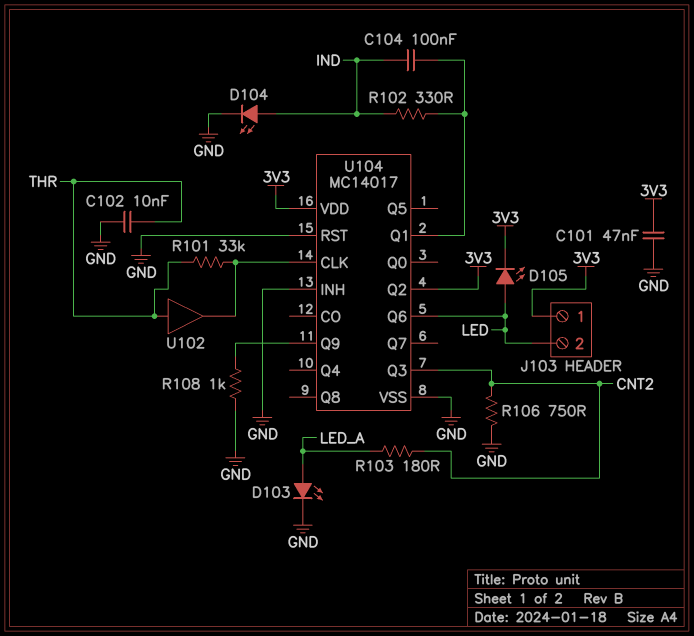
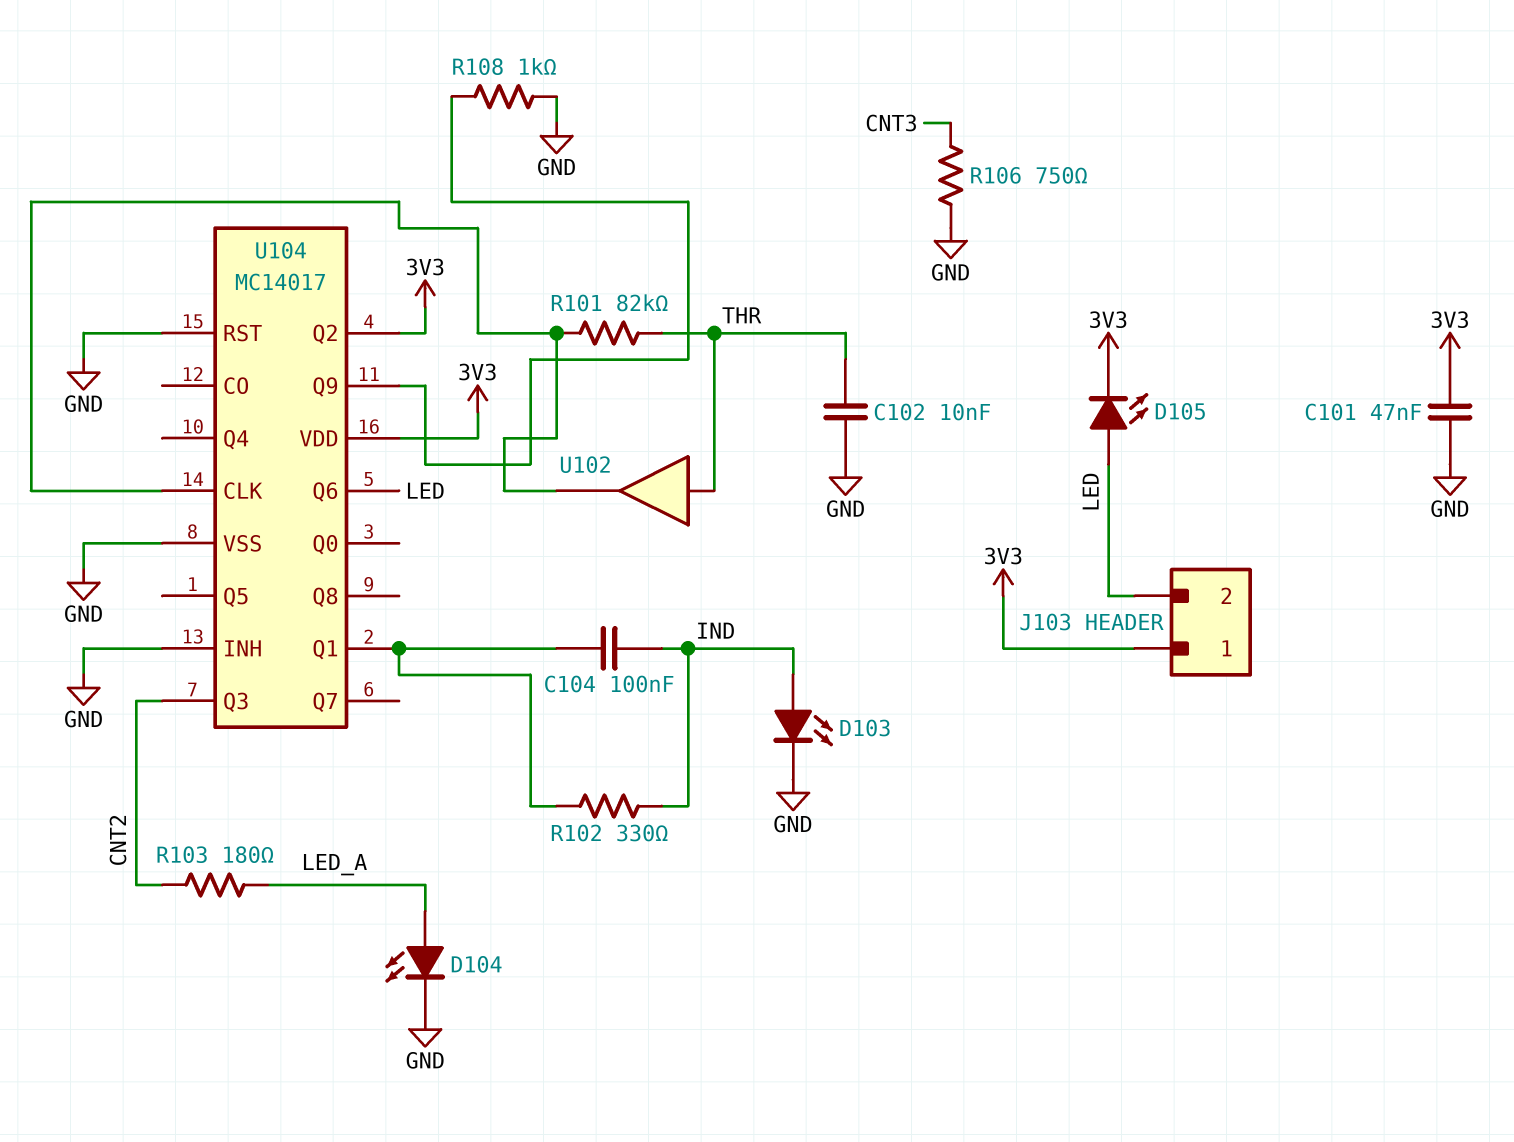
D103: LED (A LED_A, K GND) -> LED (A IND, K GND)
D104: LED (A IND, K GND) -> LED (A LED_A, K GND)
R101: 33k (THR, U104/CLK) -> 82k (THR, U104/CLK)
R106: 750 (CNT2, GND) -> 750 (CNT3, GND)

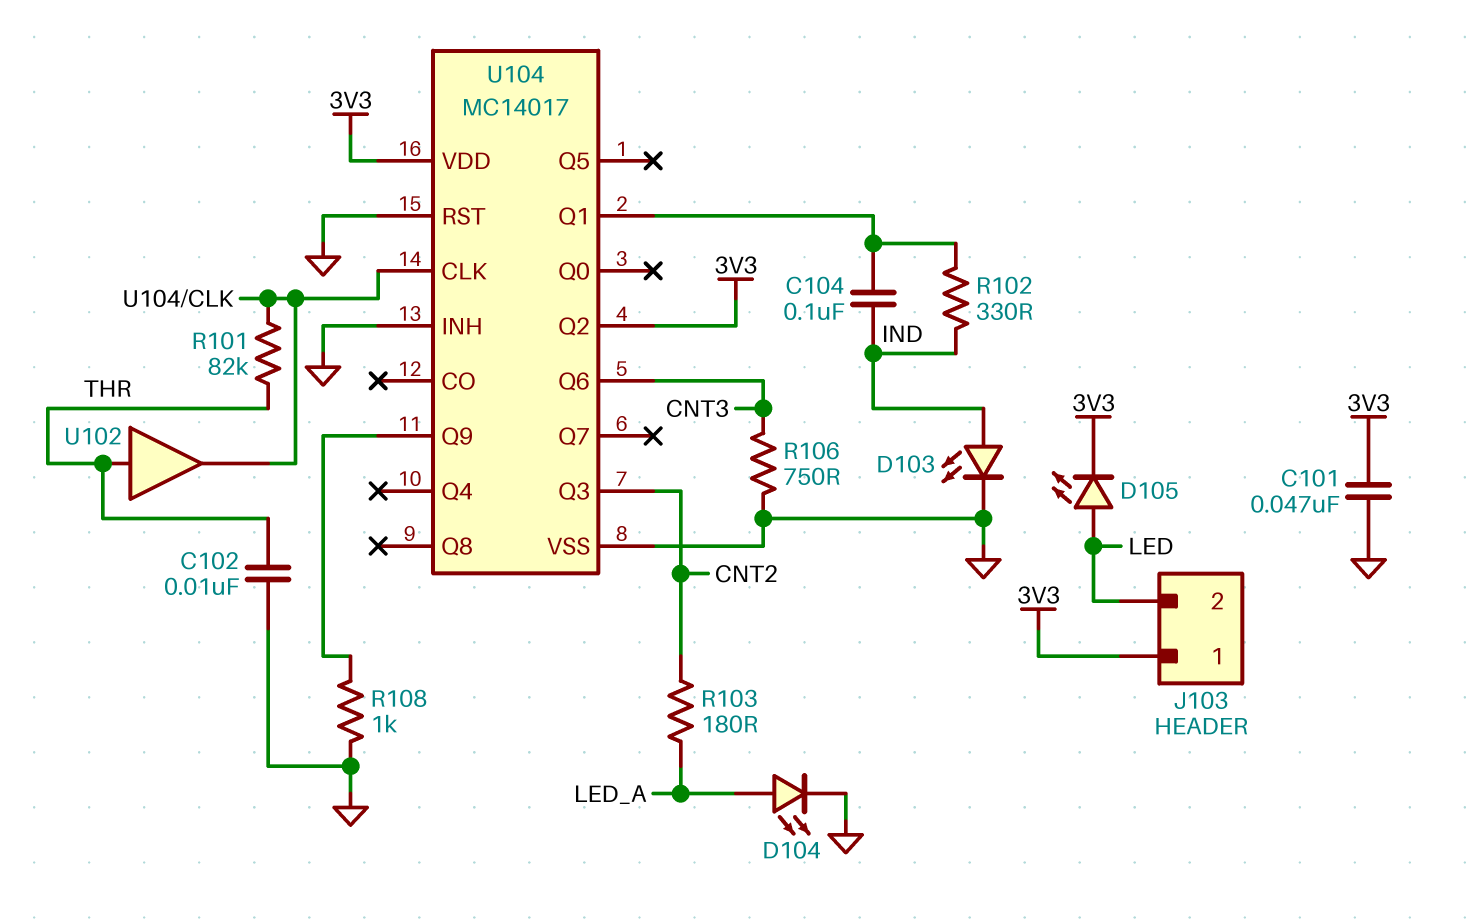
U104 pin Q6: LED -> CNT3

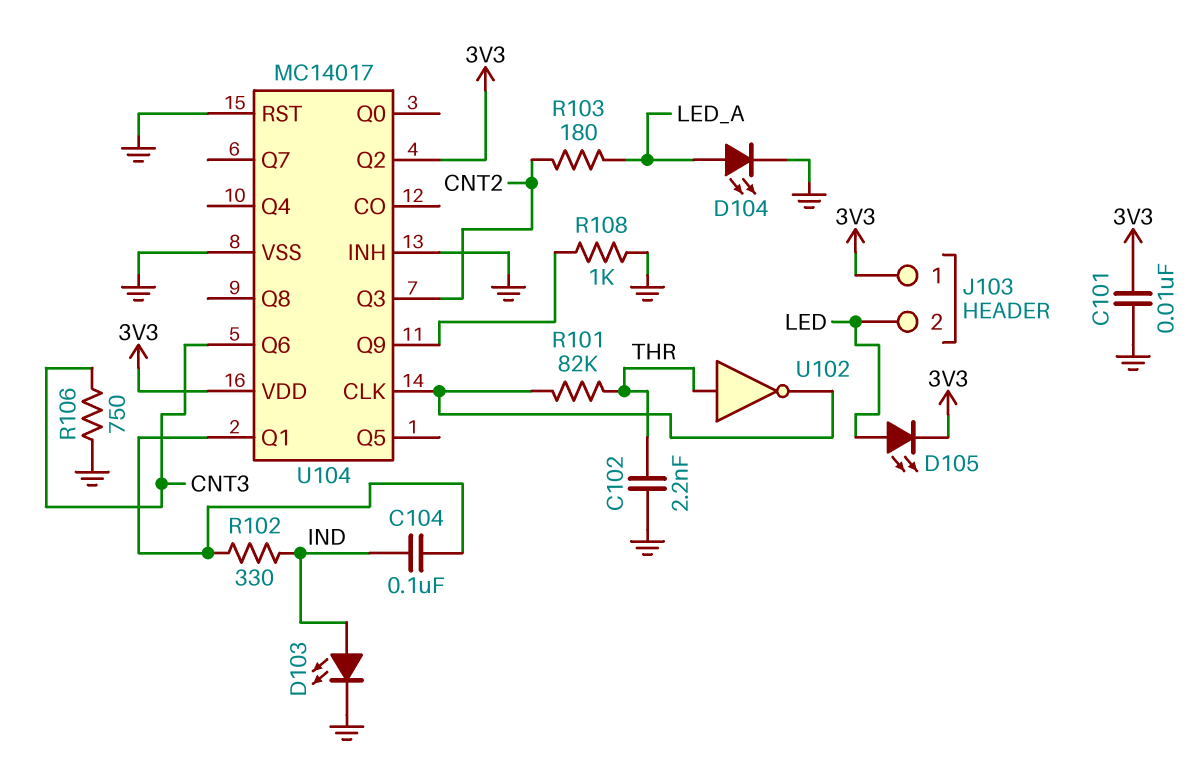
C101: 47nF (3V3, GND) -> 10nF (3V3, GND)
C102: 10nF (GND, THR) -> 2.2nF (GND, THR)
U102: buffer (in THR, out U104/CLK) -> NOT (in THR, out U104/CLK)

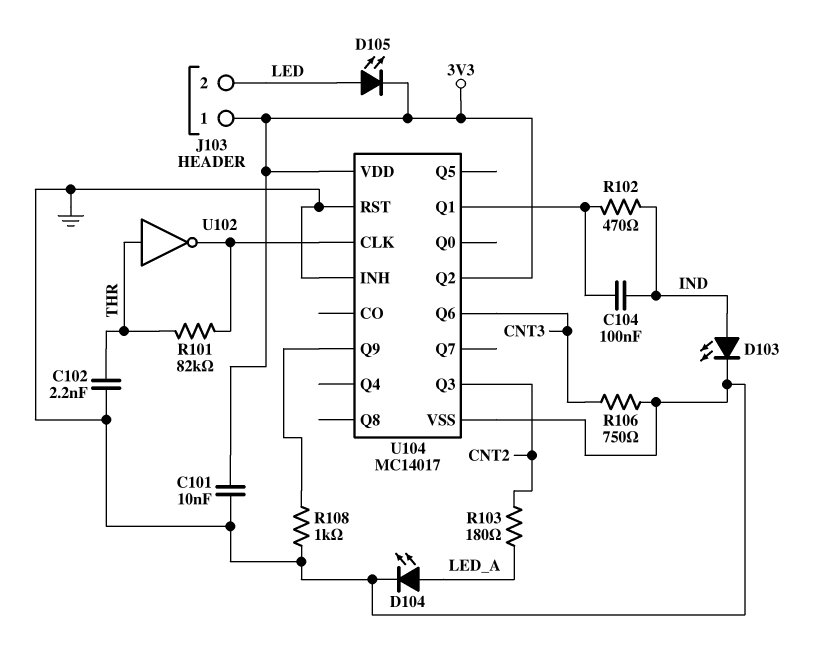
R102: 330 (IND, U104/Q1) -> 470 (IND, U104/Q1)

